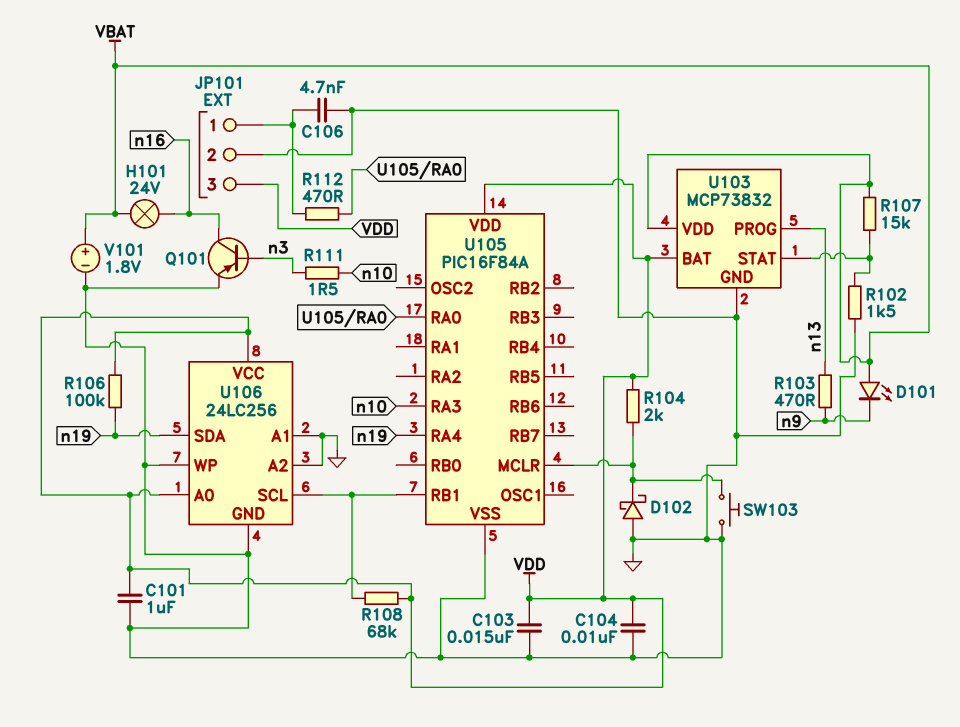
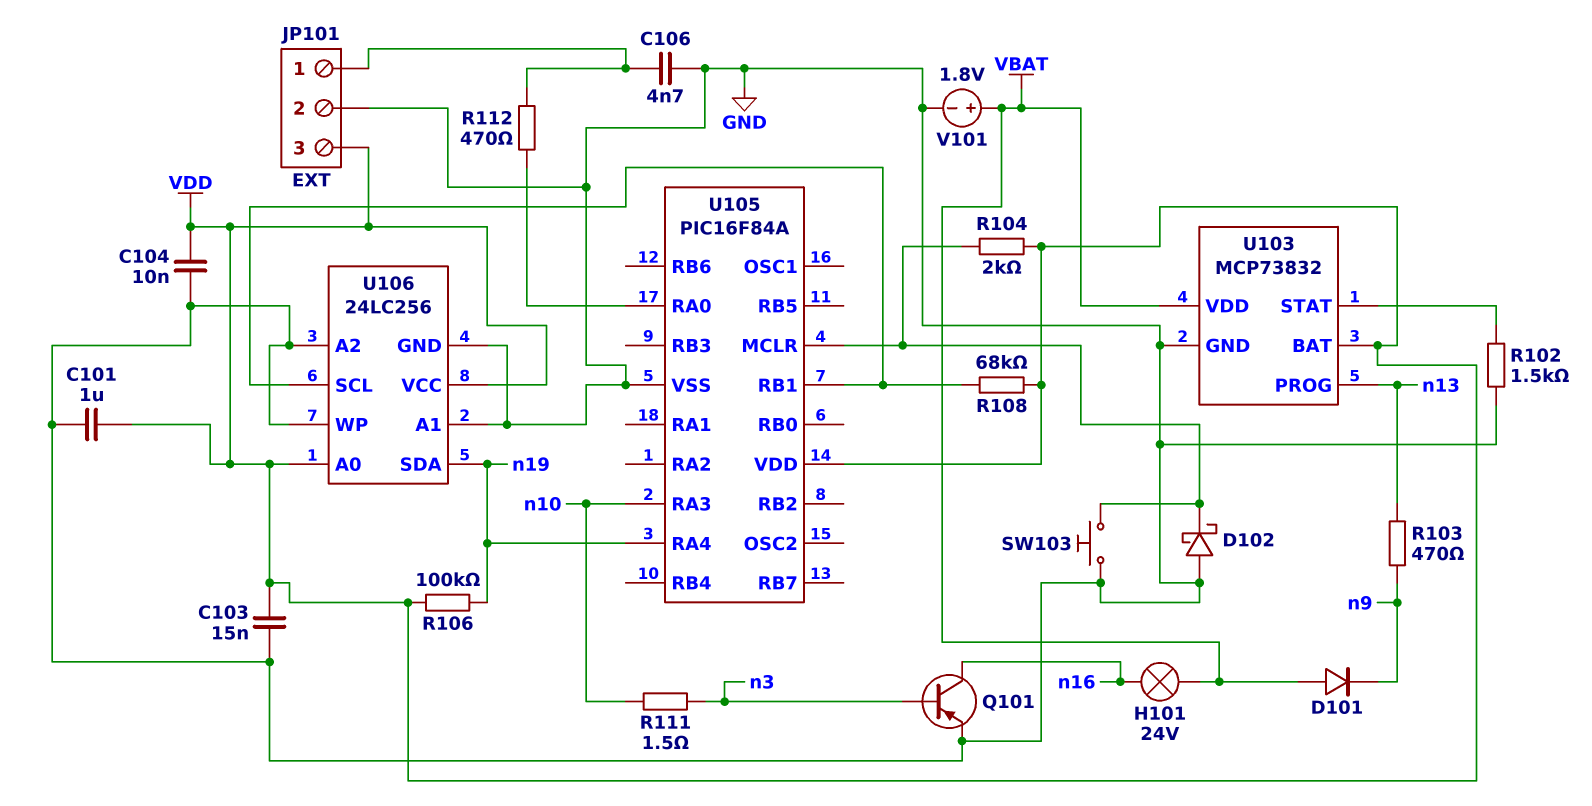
D101: LED (A VBAT, K n9) -> diode (A VBAT, K n9)
R107: 15k (U103/STAT, VBAT) -> none

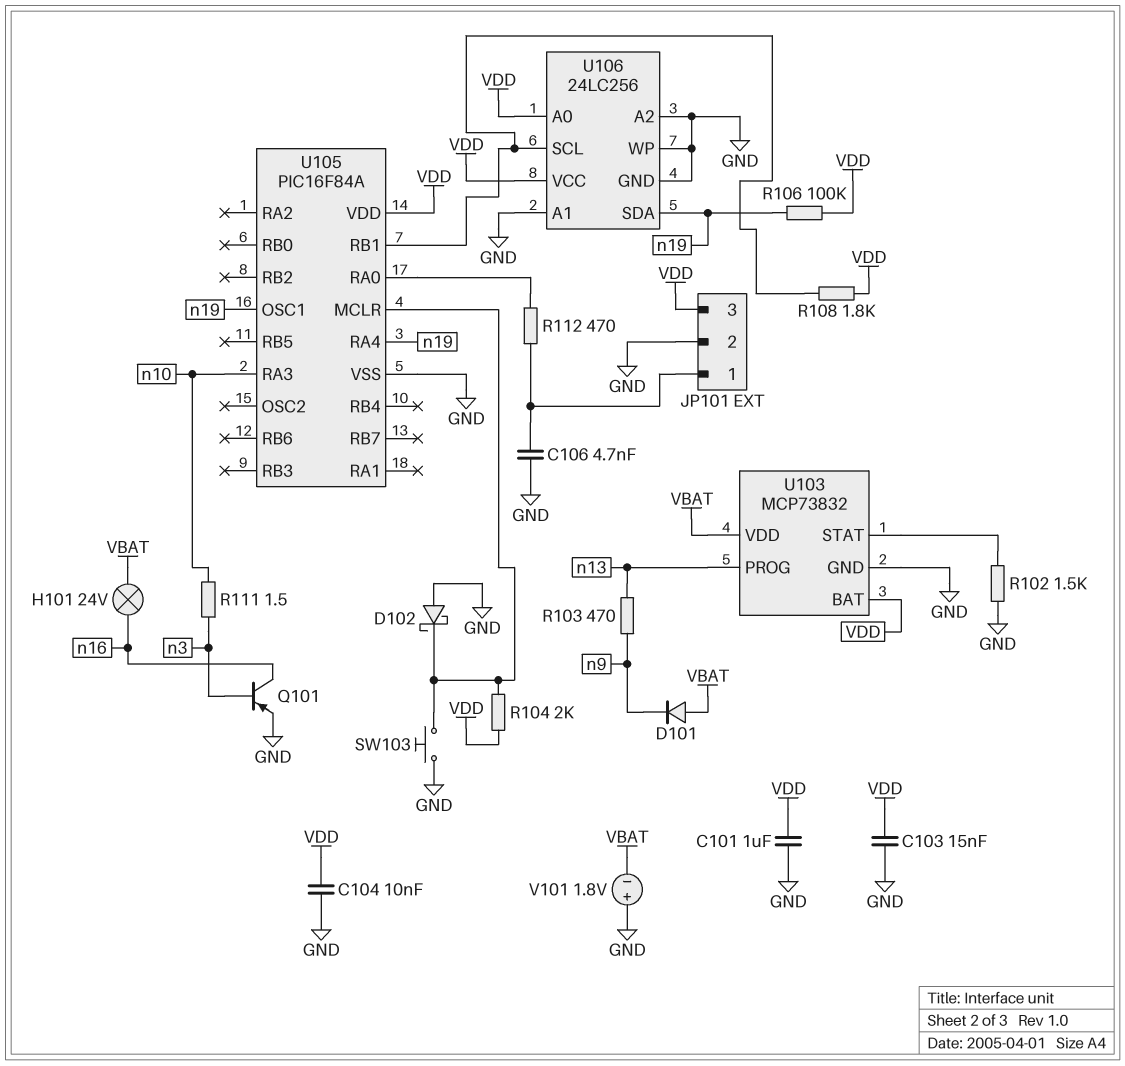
R108: 68k (U105/RB1, VDD) -> 1.8k (U105/RB1, VDD)
U105 pin OSC1: none -> n19
V101: 1.8V (plus VBAT, minus GND) -> 1.8V (plus GND, minus VBAT)

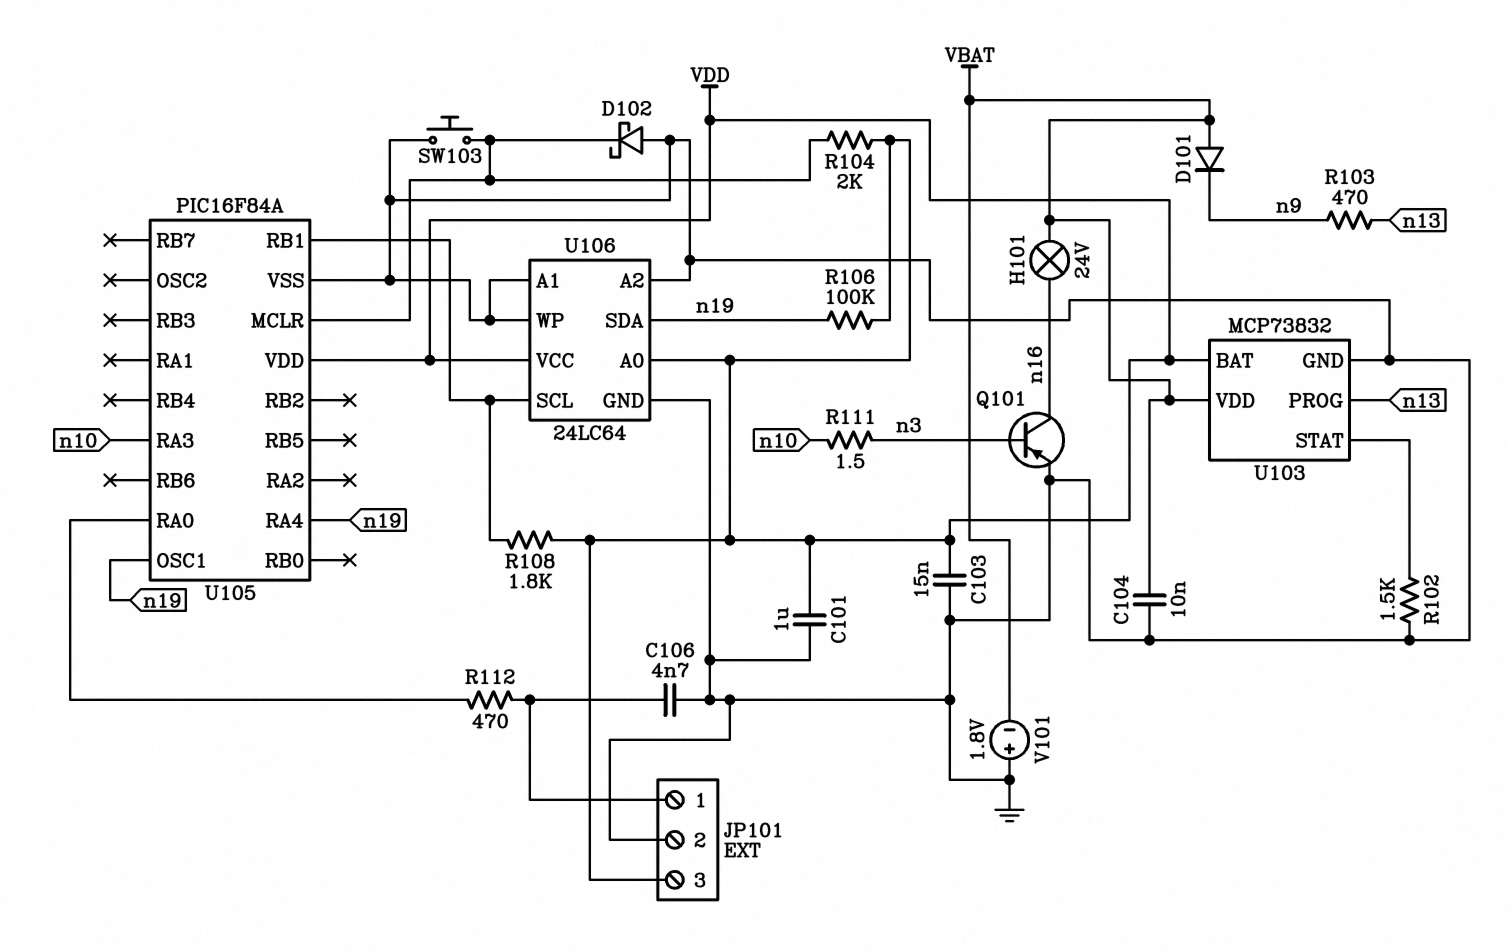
C104: 10nF (GND, VDD) -> 10nF (GND, VBAT)
U106: 24LC256 -> 24LC64

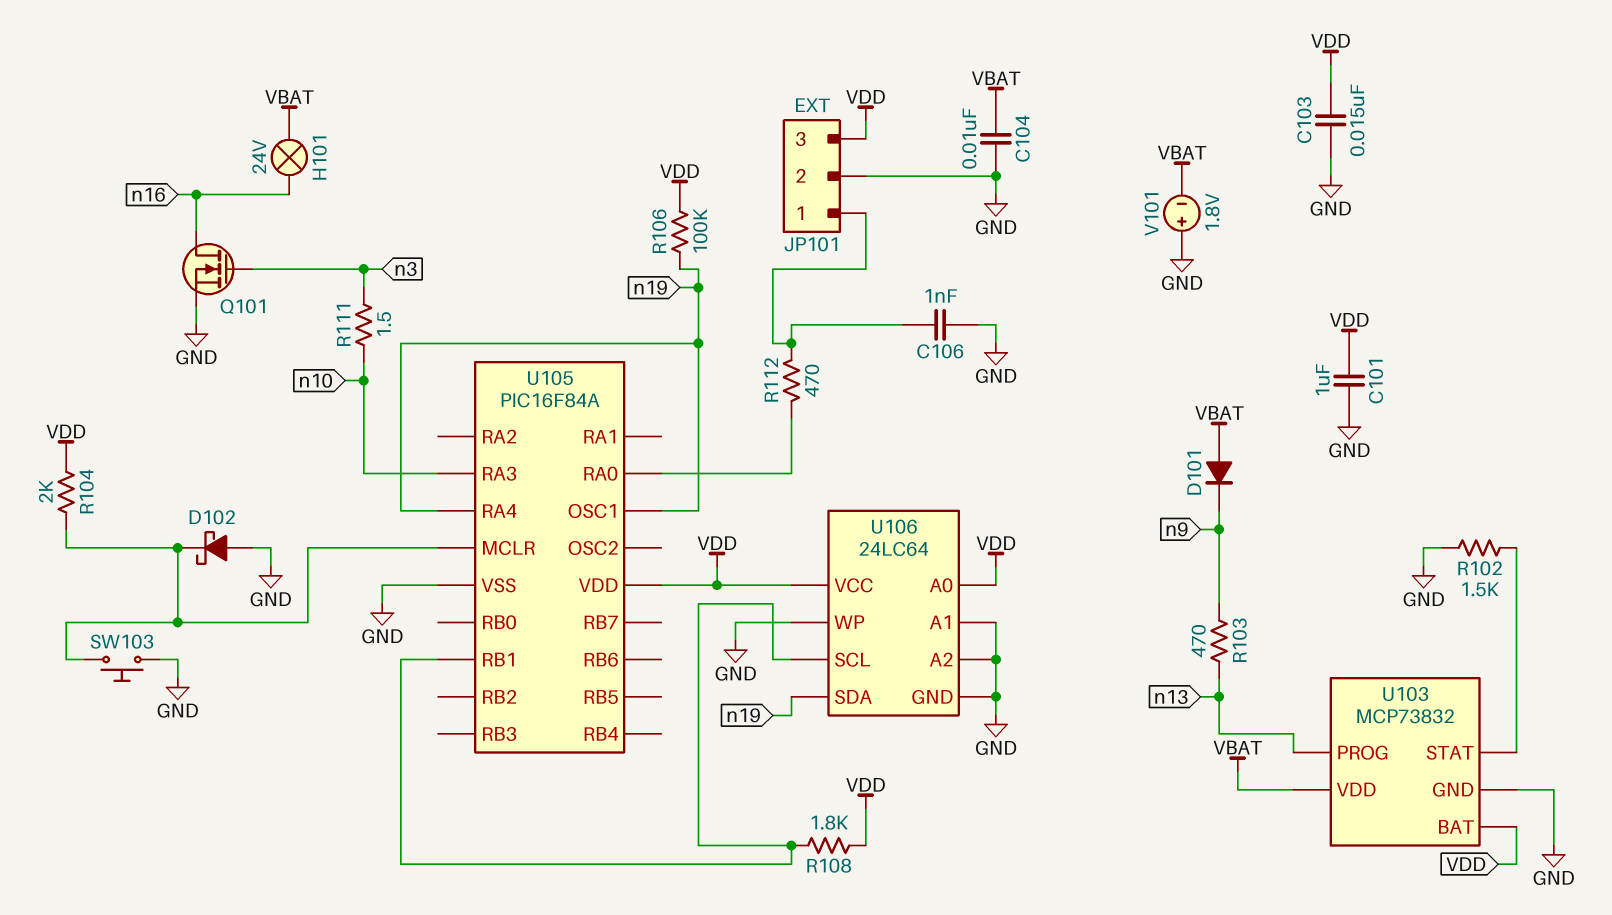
C106: 4.7nF (GND, JP101/1) -> 1nF (GND, JP101/1)
Q101: PNP (B n3, C n16, E GND) -> NMOS (G n3, D n16, S GND)

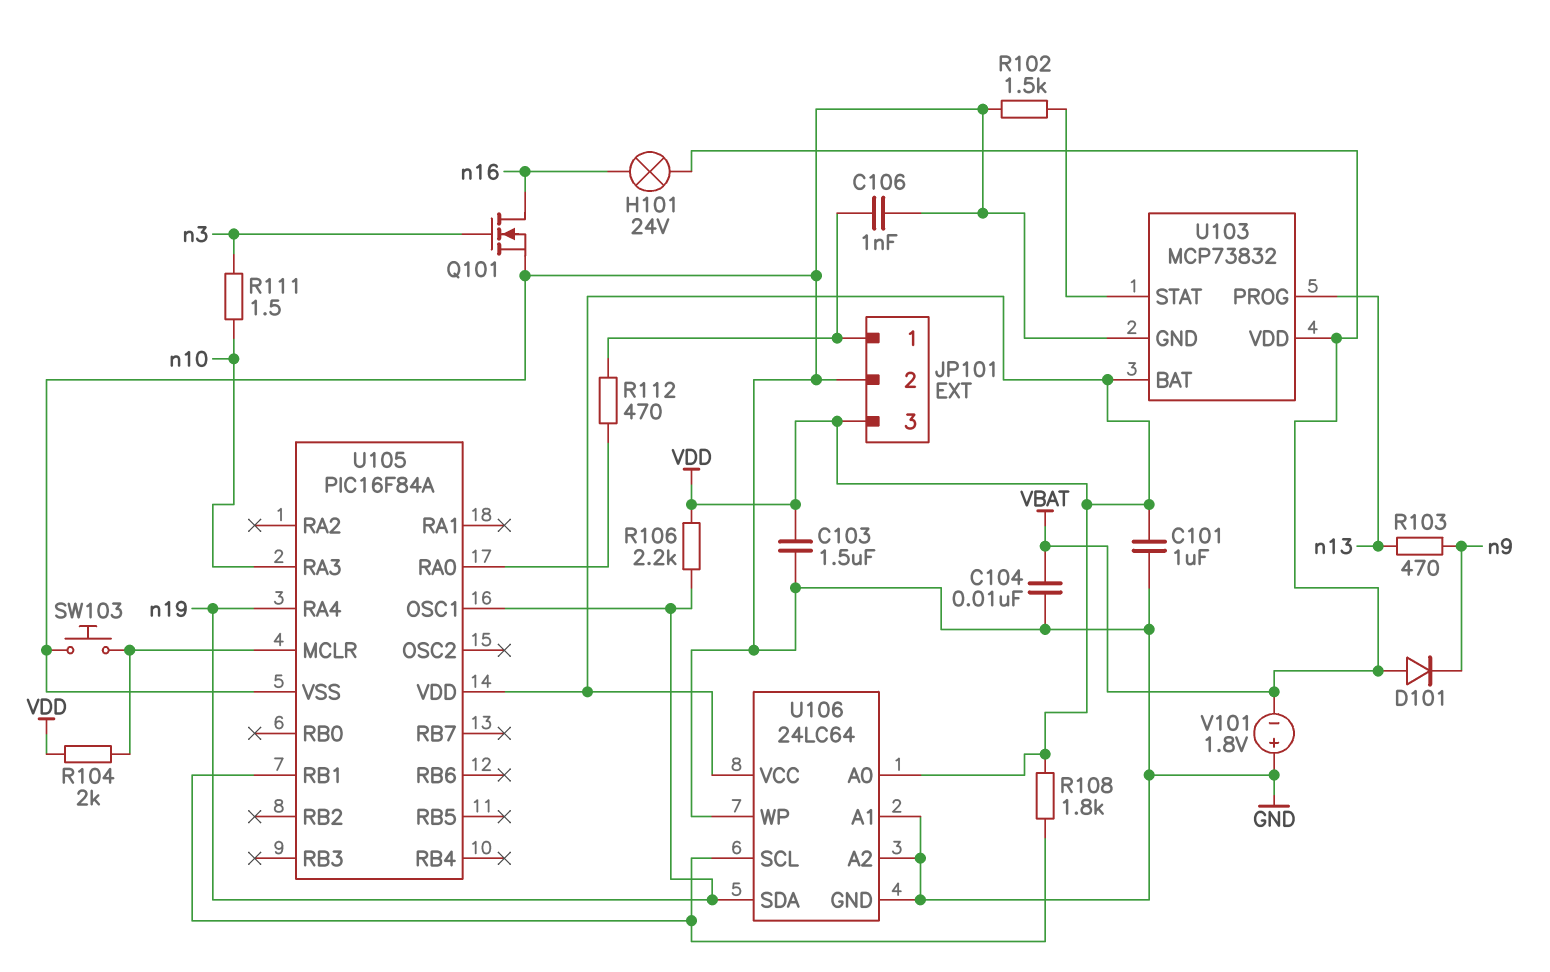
C103: 15nF (GND, VDD) -> 1.5uF (GND, VDD)
D102: schottky (A GND, K U105/MCLR) -> none
R106: 100k (VDD, n19) -> 2.2k (VDD, n19)

